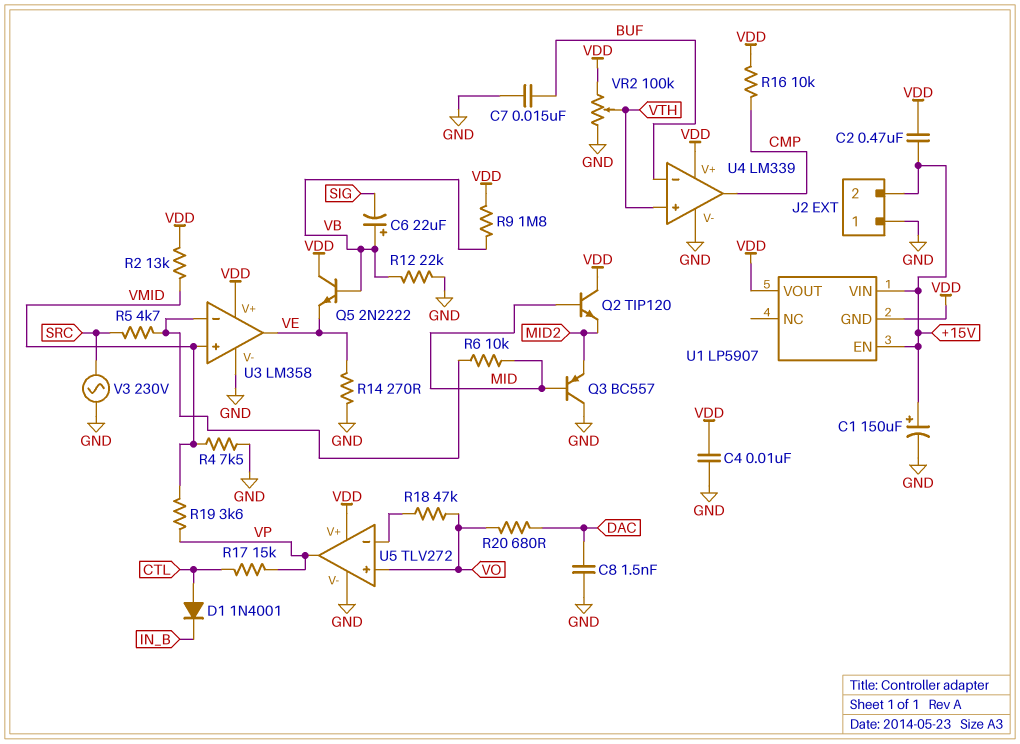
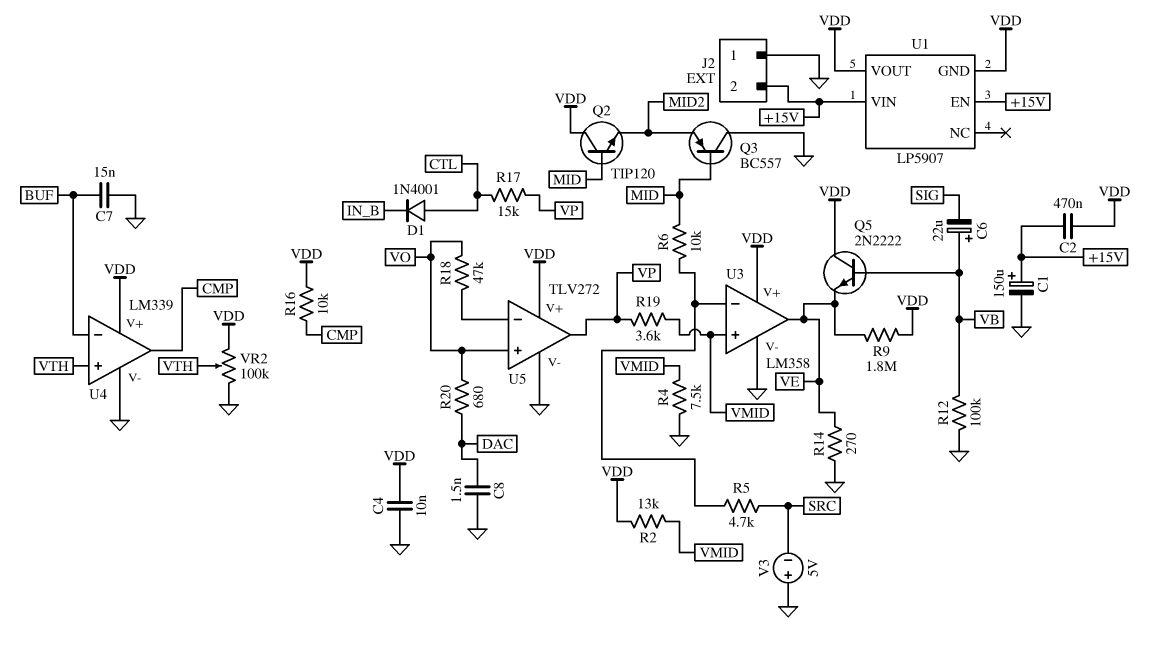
R9: 1.8M (VB, VDD) -> 1.8M (VDD, VE)
R12: 22k (GND, VB) -> 100k (GND, VB)
V3: AC 230V (GND, SRC) -> 5V (plus GND, minus SRC)

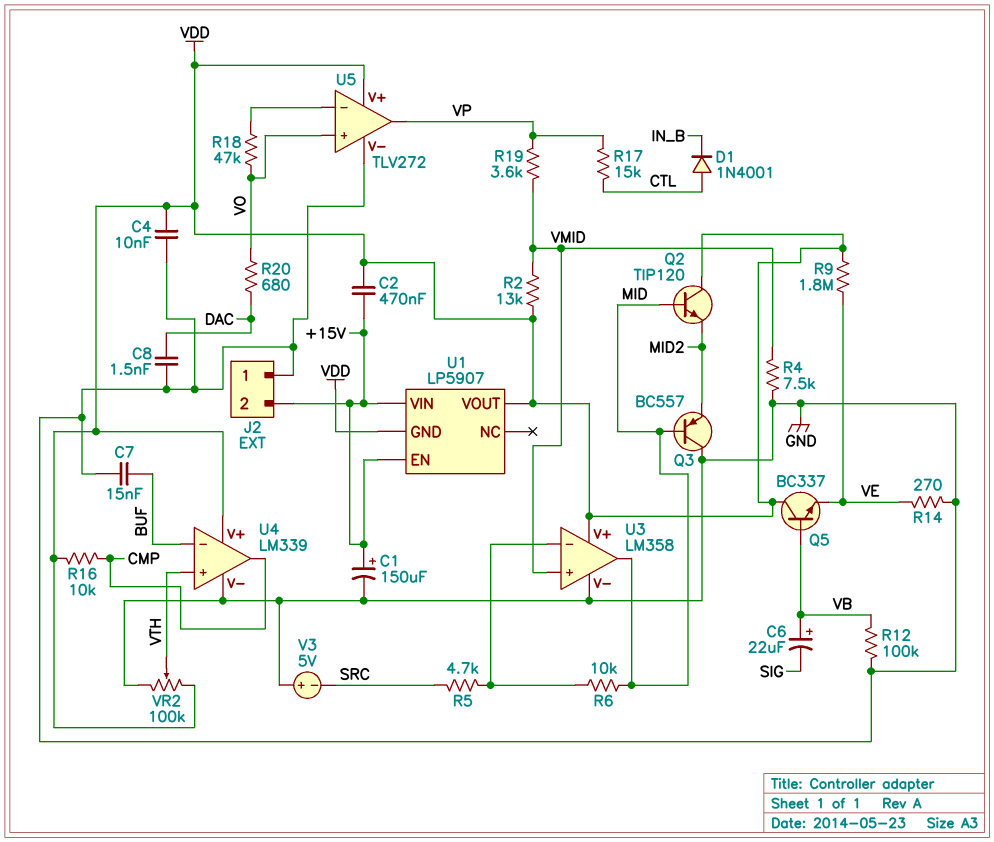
Q5: NPN 2N2222 (B VB, C VDD, E VE) -> NPN BC337 (B VB, C VDD, E VE)
U3 pin out: VE -> MID

